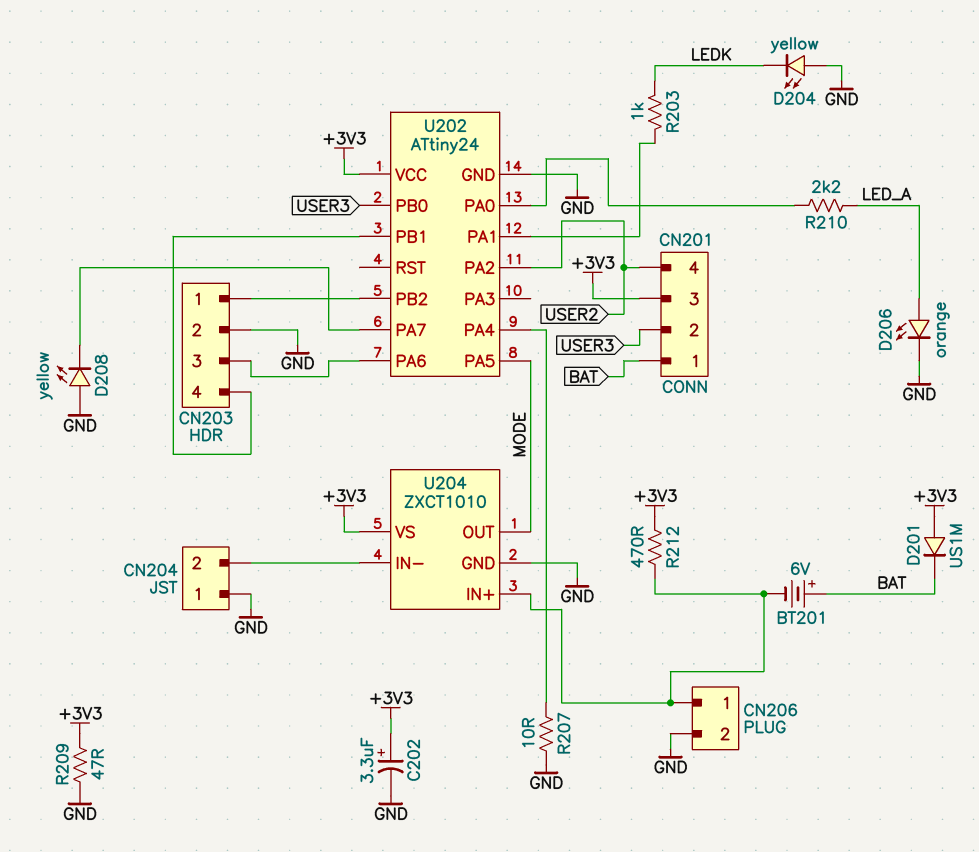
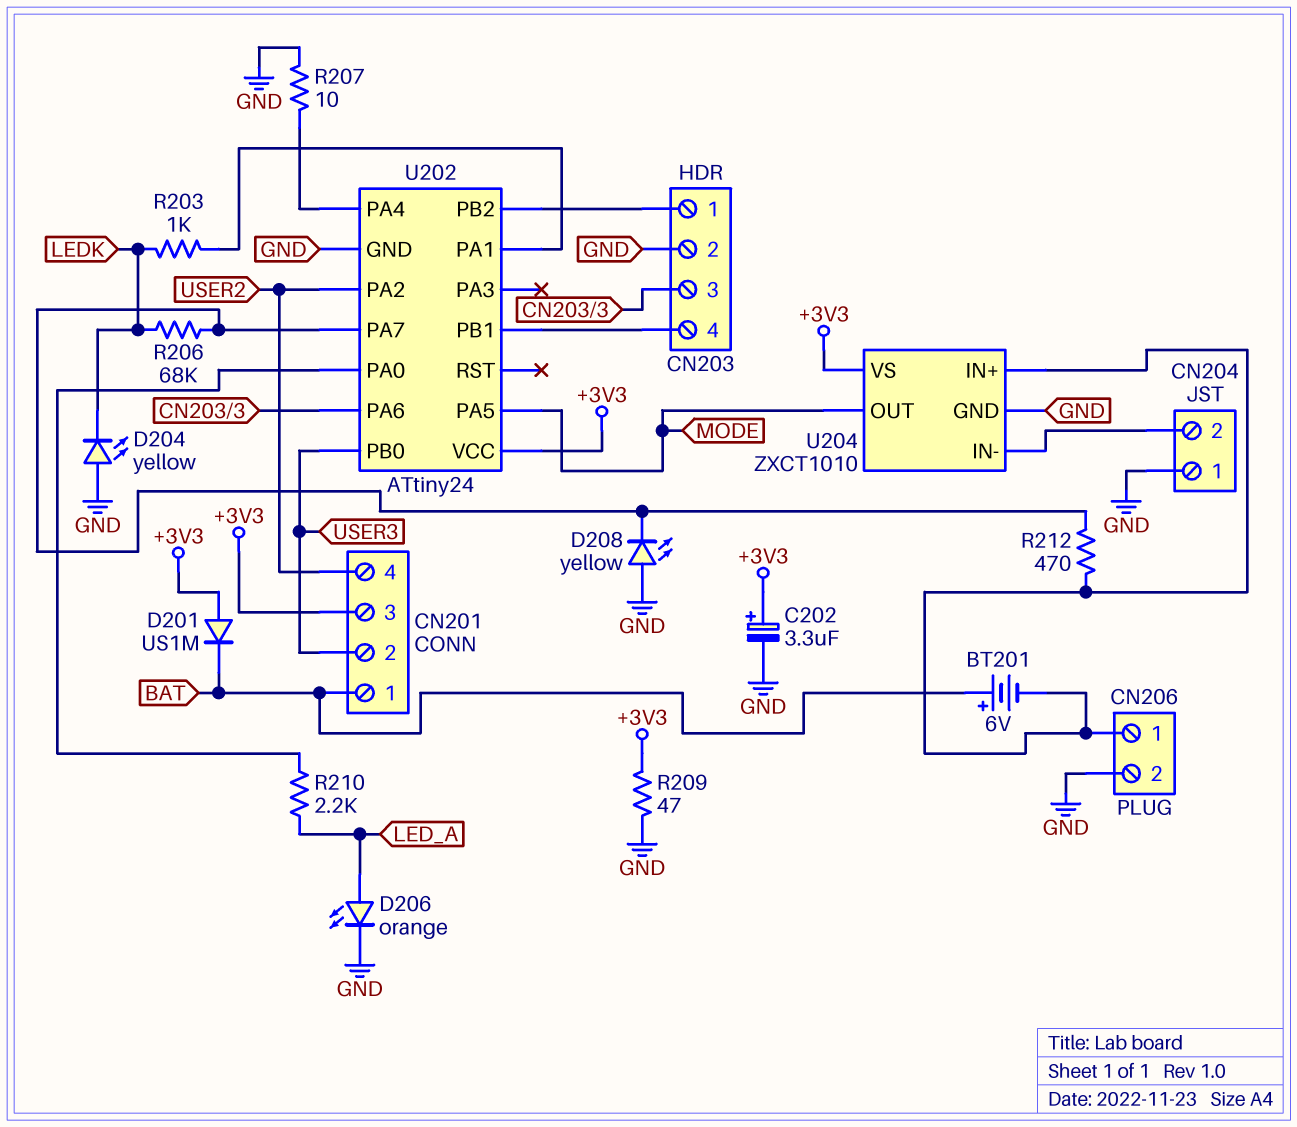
R206: none -> 68k (LEDK, U202/PA7)
R212: 470 (+3V3, CN206/1) -> 470 (CN206/1, U202/PA7)

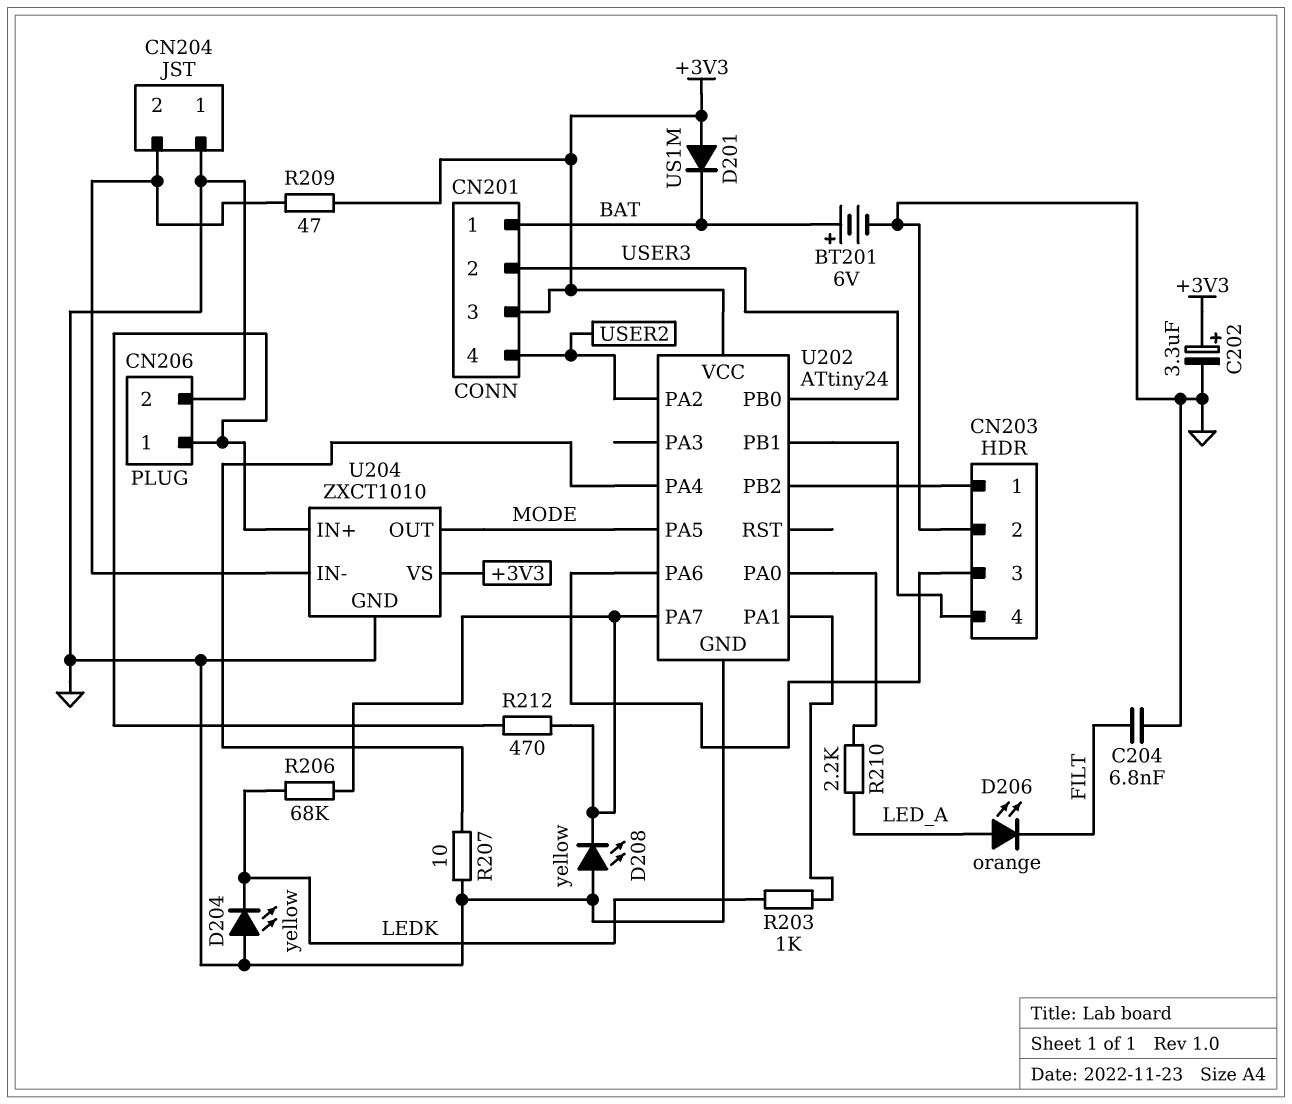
BT201: 6V (plus BAT, minus CN206/1) -> 6V (plus BAT, minus GND)
C204: none -> 6.8nF (FILT, GND)
D206: LED orange (A LED_A, K GND) -> LED orange (A LED_A, K FILT)
R209: 47 (+3V3, GND) -> 47 (+3V3, CN204/2)

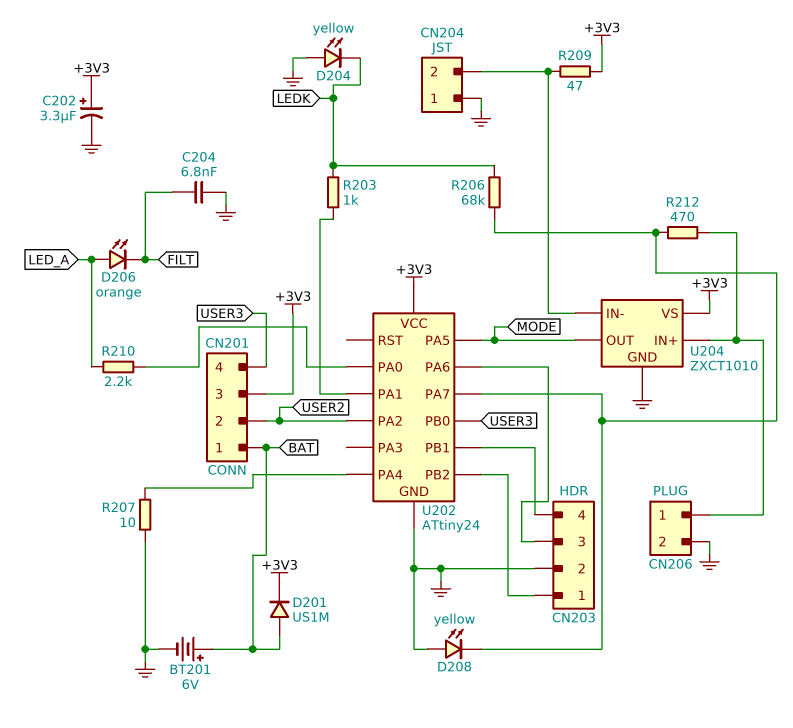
CN201 pin 2: USER3 -> USER2
CN201 pin 4: USER2 -> USER3
D201: diode US1M (A +3V3, K BAT) -> diode US1M (A BAT, K +3V3)

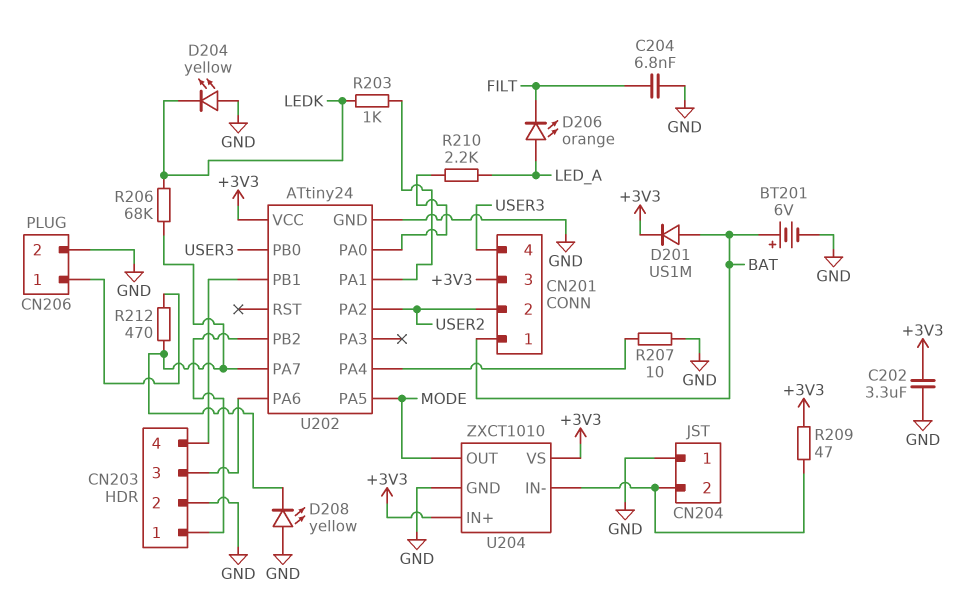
C202: 3.3uF (plus +3V3, minus GND) -> 3.3uF (+3V3, GND)
U204 pin IN+: CN206/1 -> +3V3

